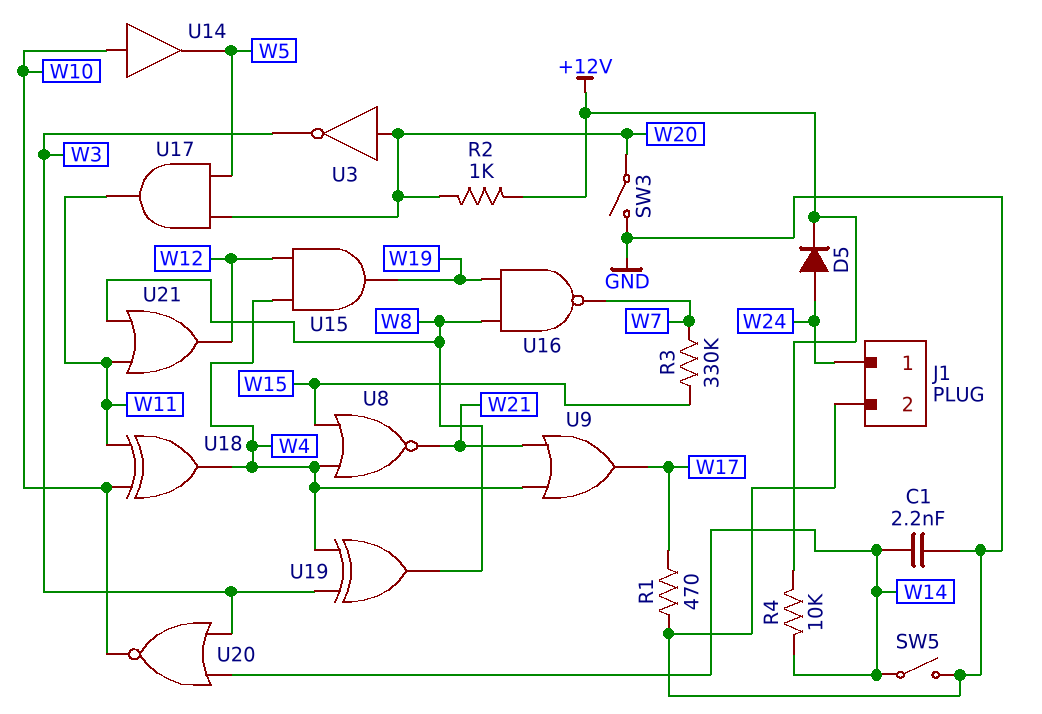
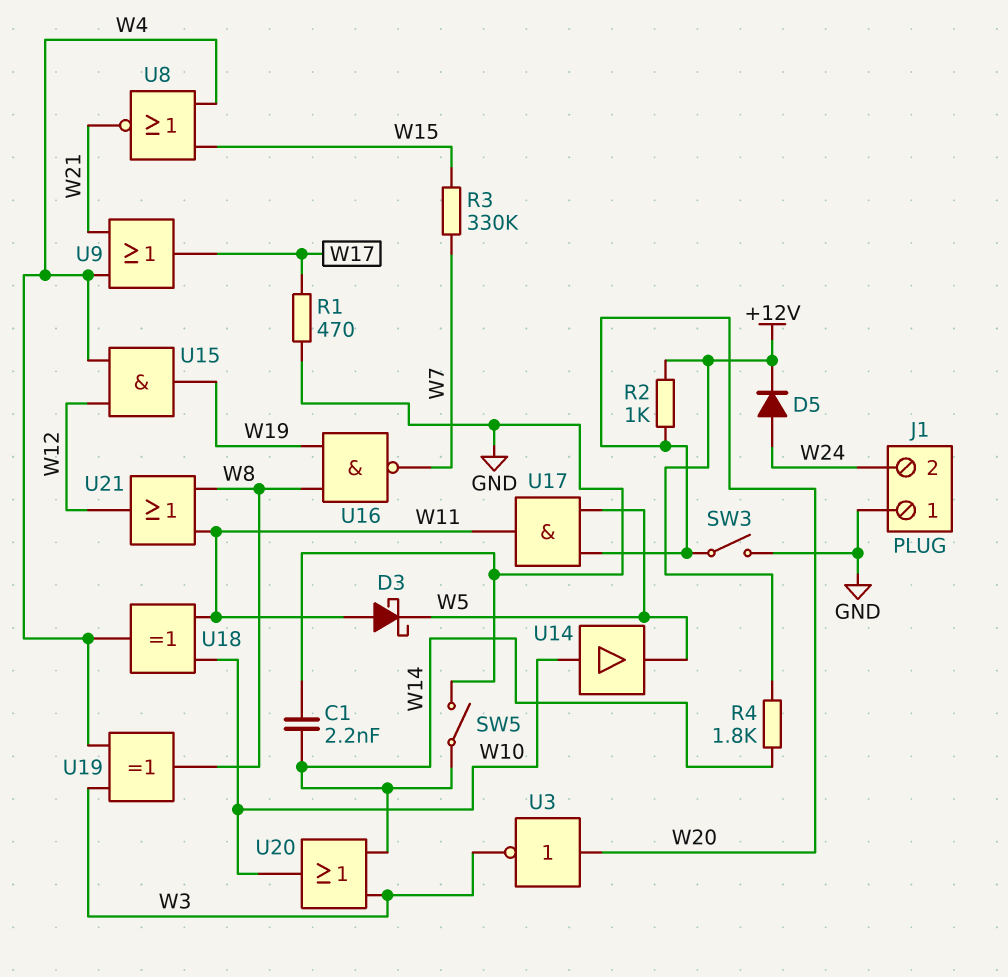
D3: none -> schottky (A W11, K W5)
J1 pin 1: W24 -> GND
J1 pin 2: GND -> W24
R4: 10k (+12V, W14) -> 1.8k (+12V, W14)
U20: NOR (in W3, in W14, out W10) -> OR (in W3, in W14, out W10)

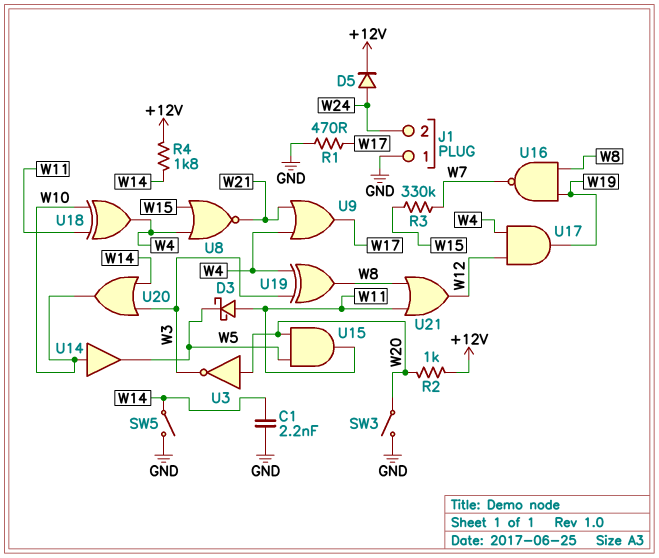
U15: AND (in W4, in W12, out W19) -> AND (in W5, in W20, out W11)
U17: AND (in W5, in W20, out W11) -> AND (in W4, in W12, out W19)

